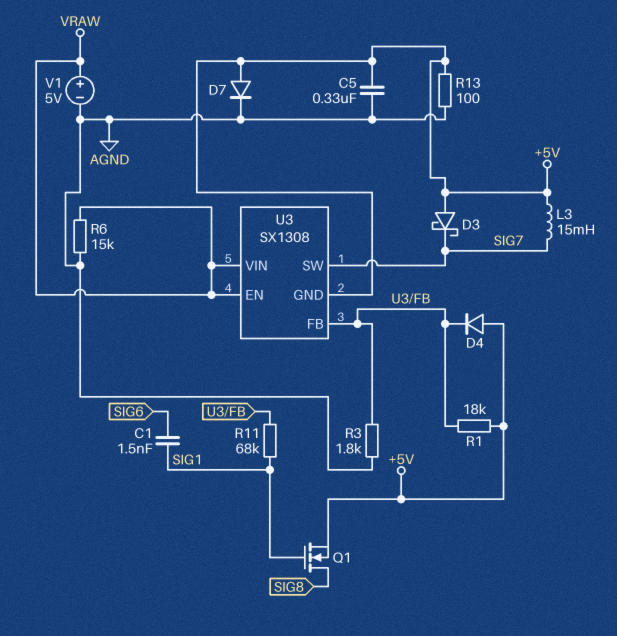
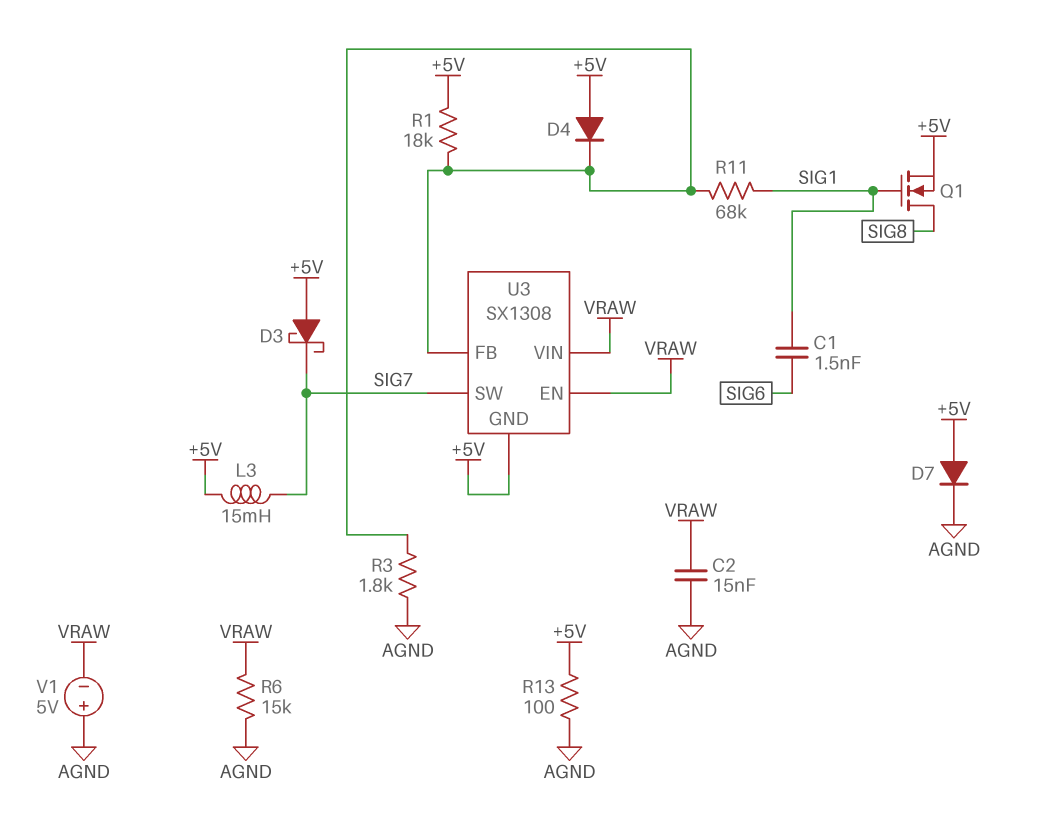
C2: none -> 15nF (AGND, VRAW)
C5: 330nF (+5V, AGND) -> none
V1: 5V (plus VRAW, minus AGND) -> 5V (plus AGND, minus VRAW)

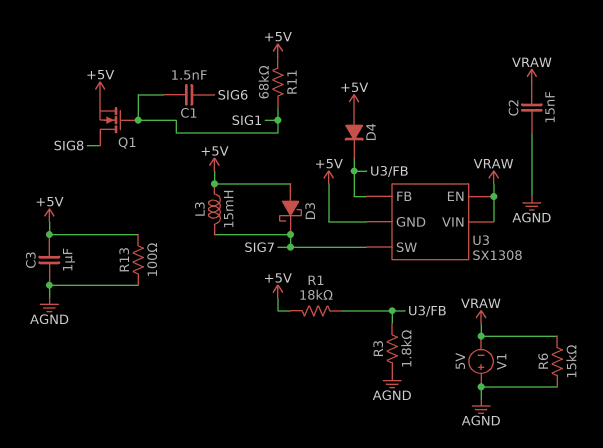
C3: none -> 1uF (+5V, AGND)
D7: diode (A +5V, K AGND) -> none
R11: 68k (SIG1, U3/FB) -> 68k (+5V, SIG1)

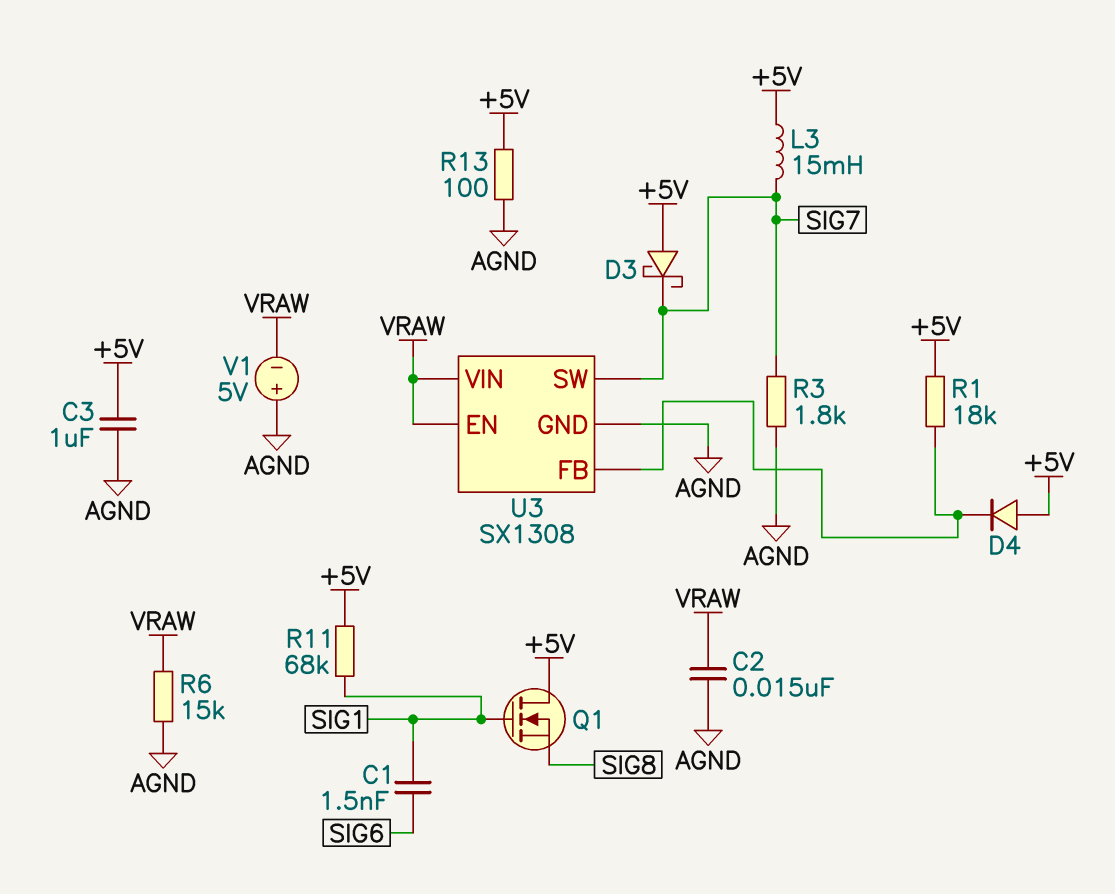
Q1: NMOS (G SIG1, D SIG8, S +5V) -> NMOS (G SIG1, D +5V, S SIG8)
R3: 1.8k (AGND, U3/FB) -> 1.8k (AGND, SIG7)
U3 pin GND: +5V -> AGND

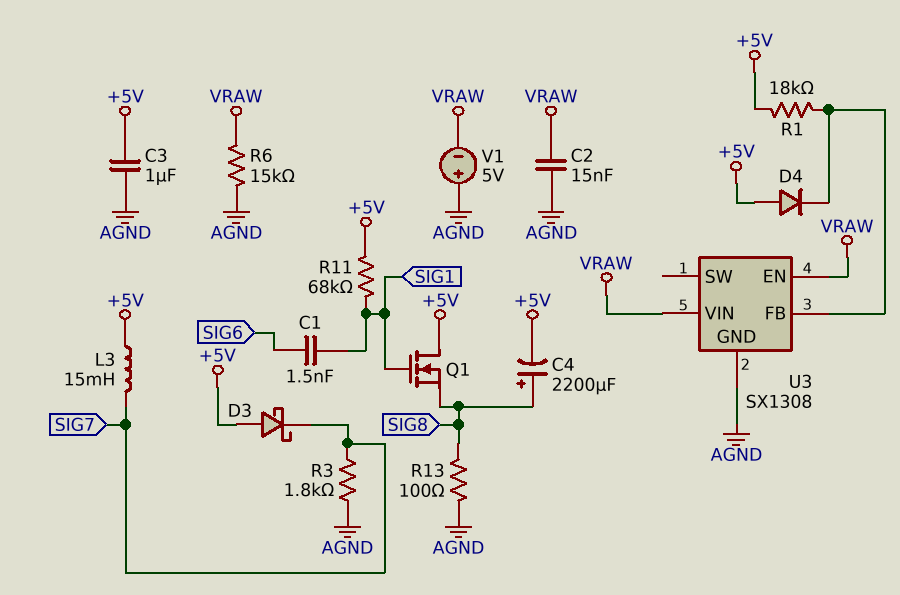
C4: none -> 2200uF (plus SIG8, minus +5V)
R13: 100 (+5V, AGND) -> 100 (AGND, SIG8)
U3 pin SW: SIG7 -> none

